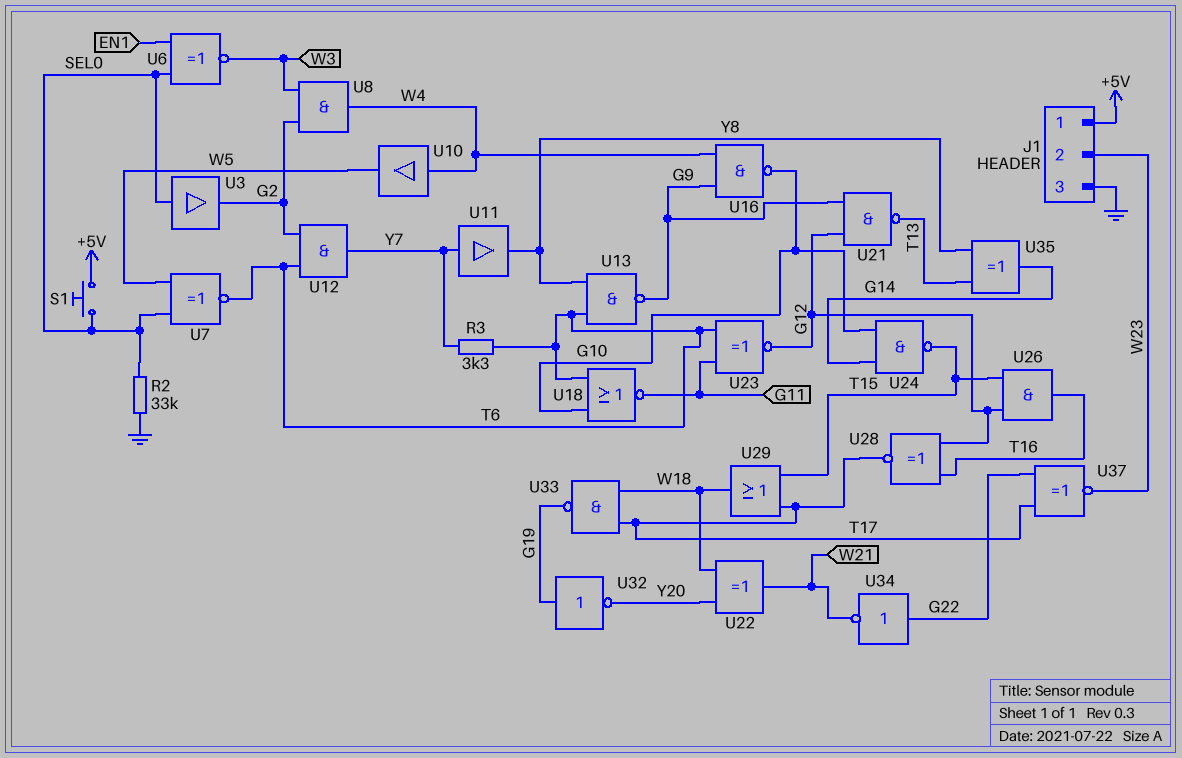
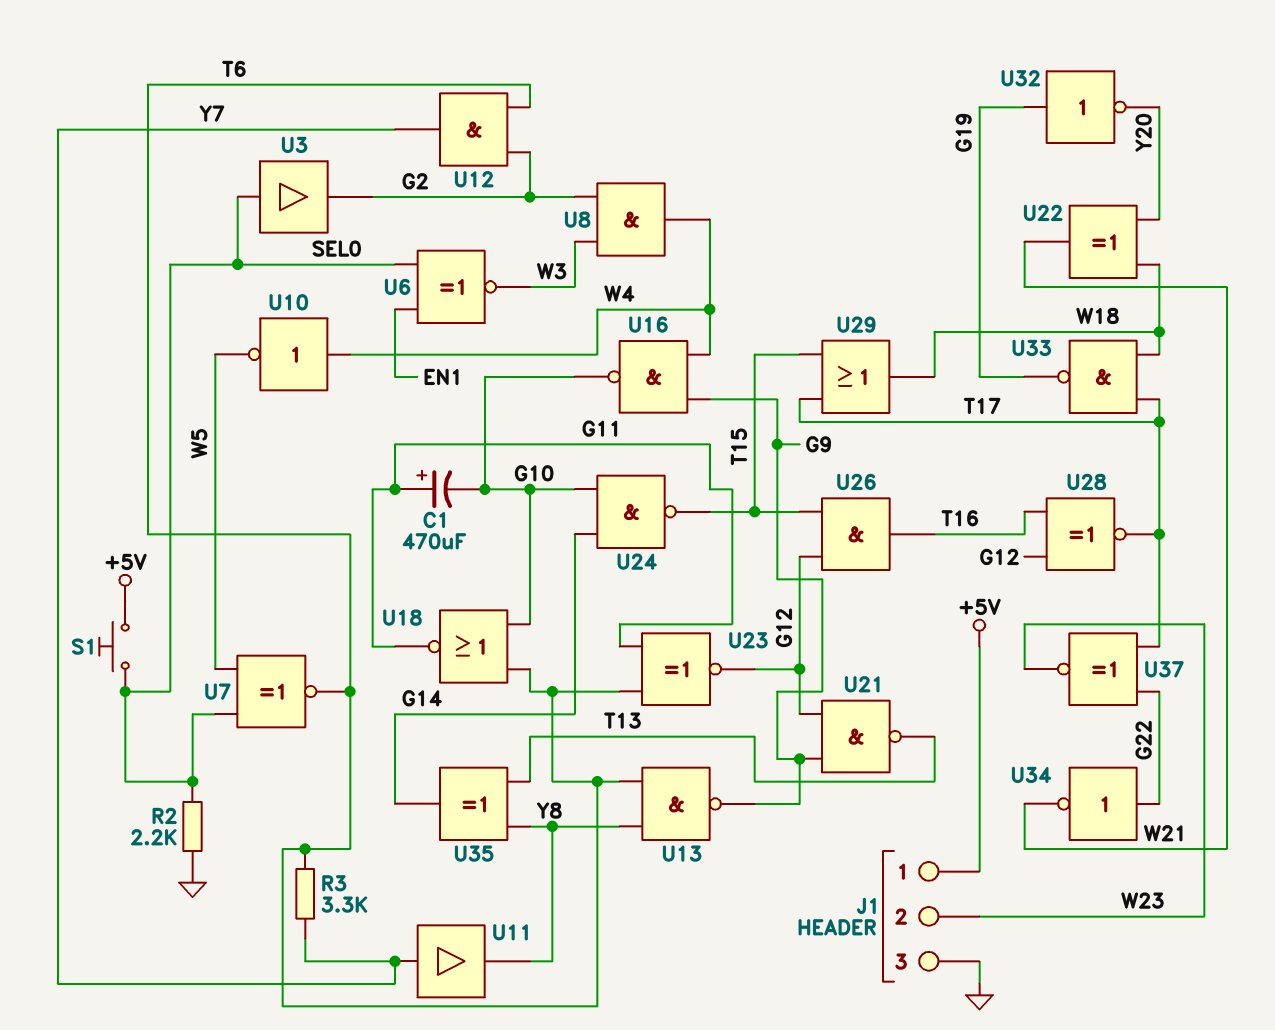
C1: none -> 470uF (plus G11, minus G10)
R2: 33k (GND, SEL0) -> 2.2k (GND, SEL0)
U10: buffer (in W4, out W5) -> NOT (in W4, out W5)

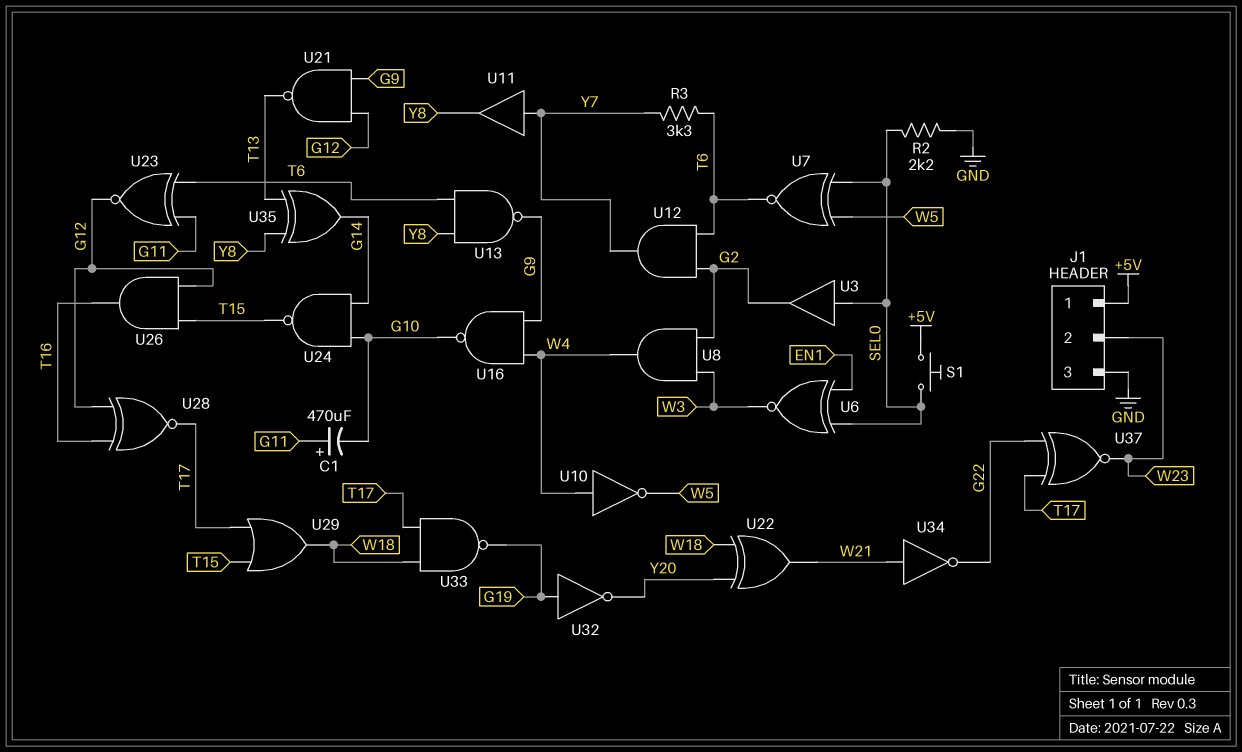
U18: NOR (in G10, in T6, out G11) -> none
U34: NOT (in G22, out W21) -> NOT (in W21, out G22)

